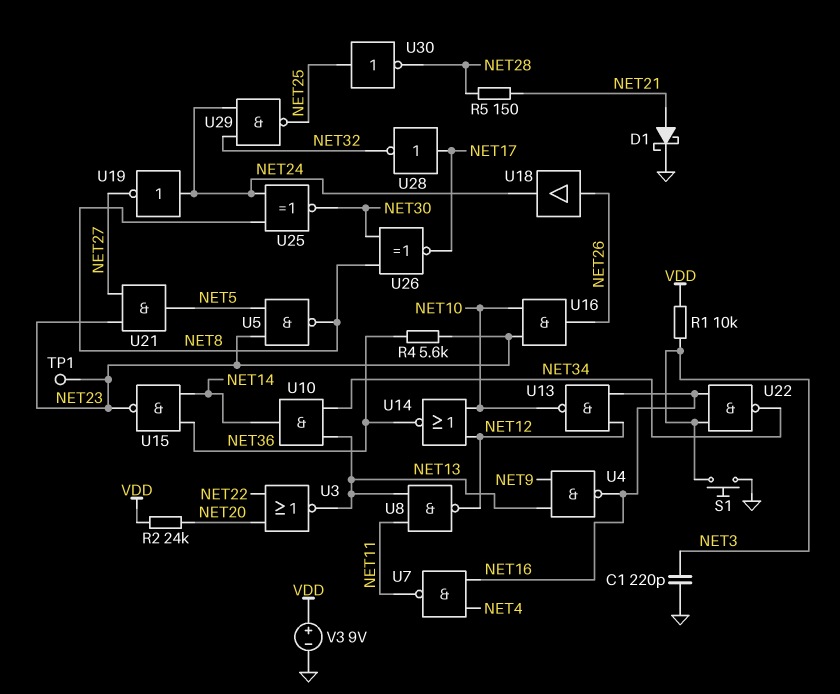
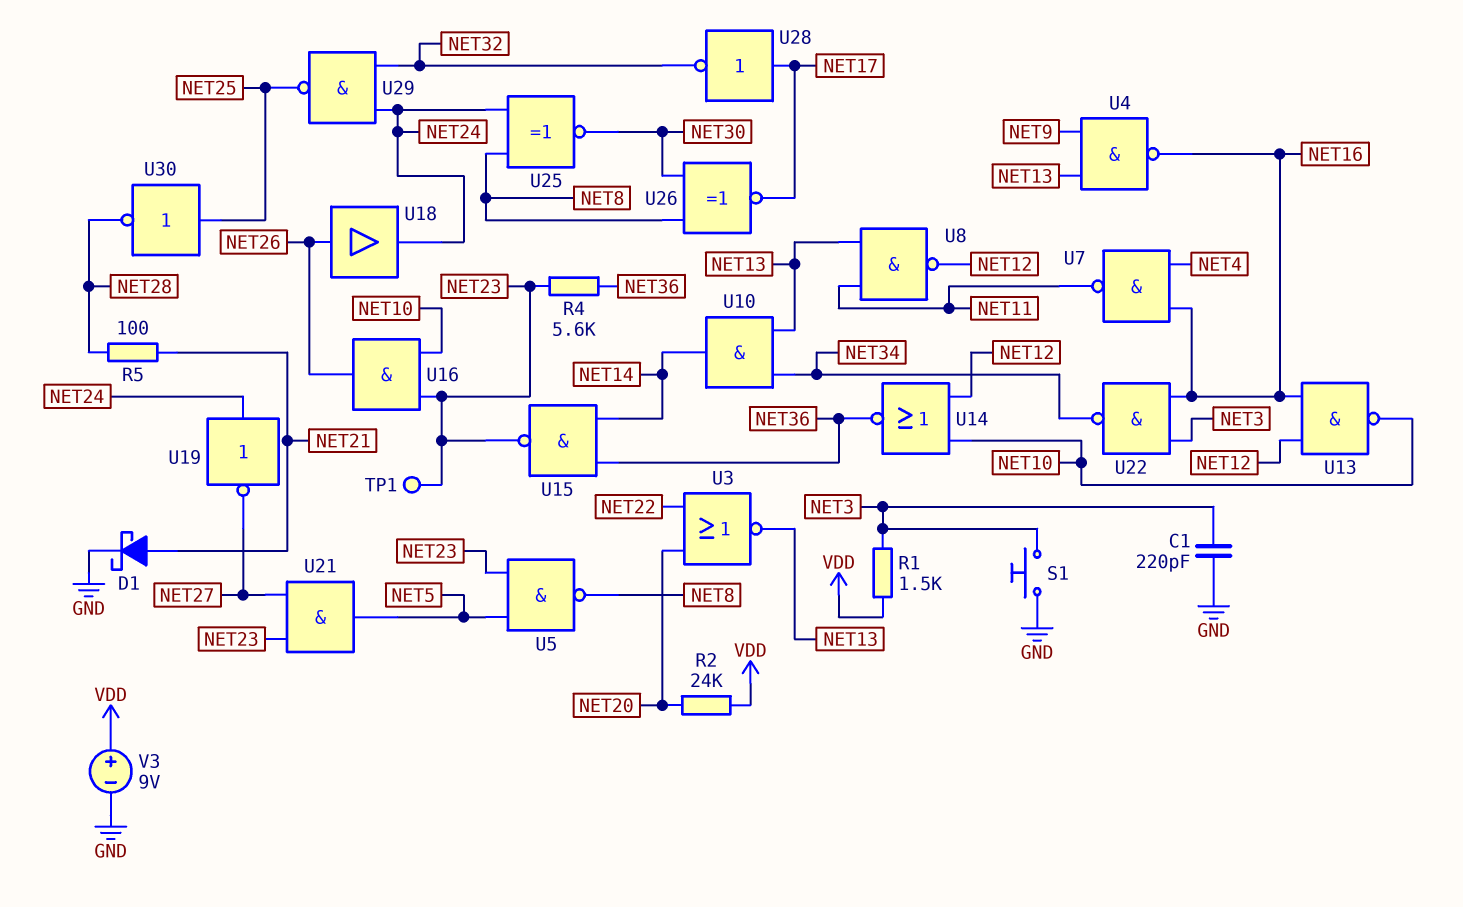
R1: 10k (NET3, VDD) -> 1.5k (NET3, VDD)
R5: 150 (NET21, NET28) -> 100 (NET21, NET28)

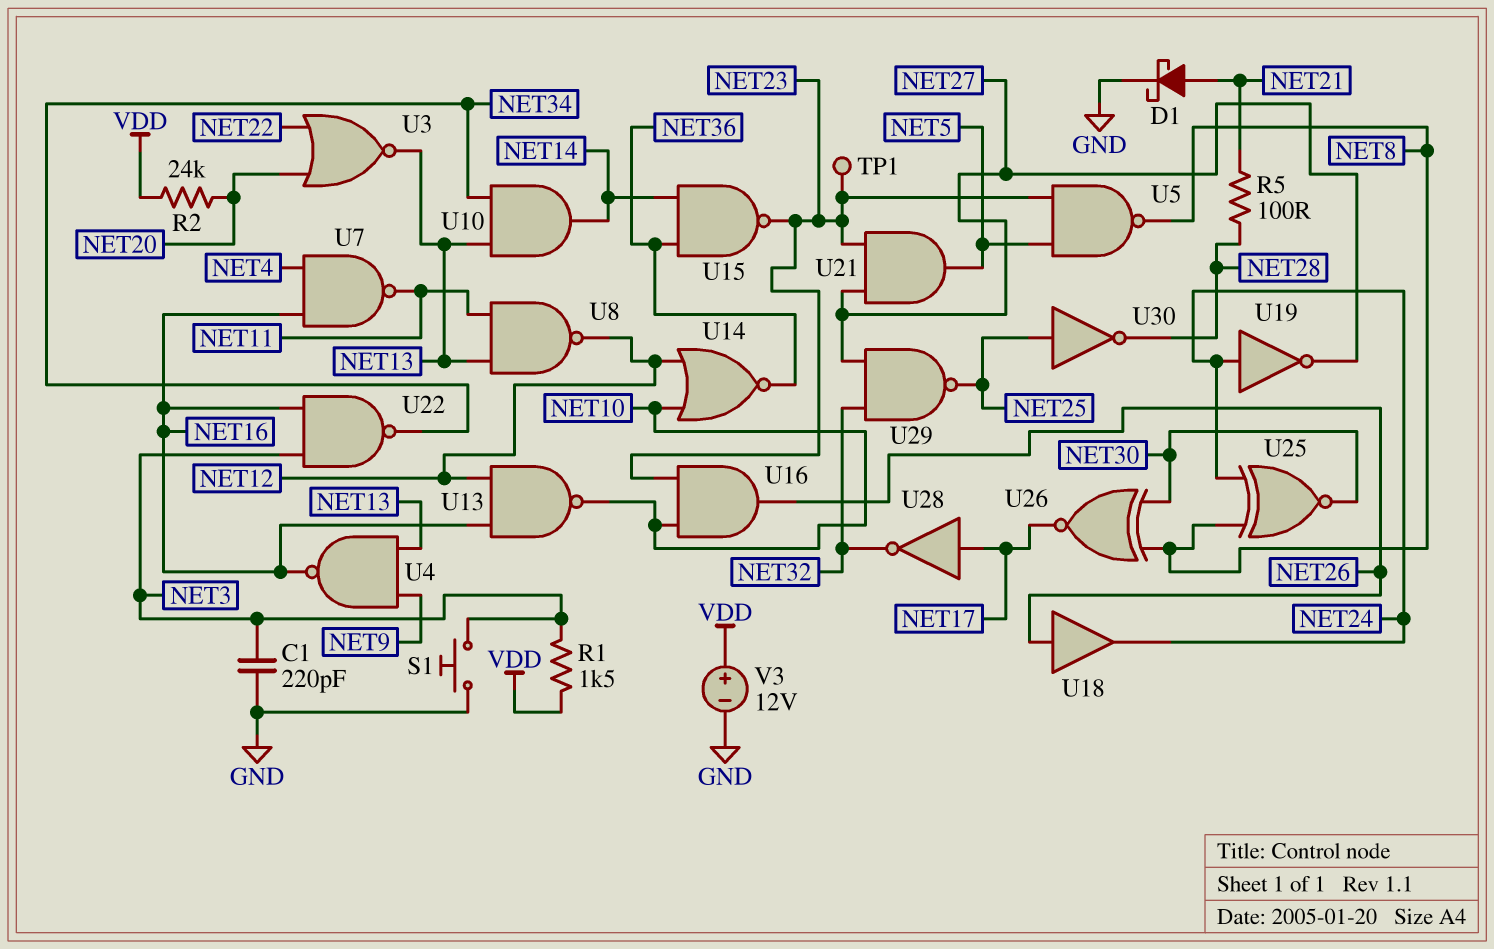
R4: 5.6k (NET23, NET36) -> none
U29: NAND (in NET24, in NET32, out NET25) -> NAND (in NET27, in NET32, out NET25)
V3: 9V (plus VDD, minus GND) -> 12V (plus VDD, minus GND)

